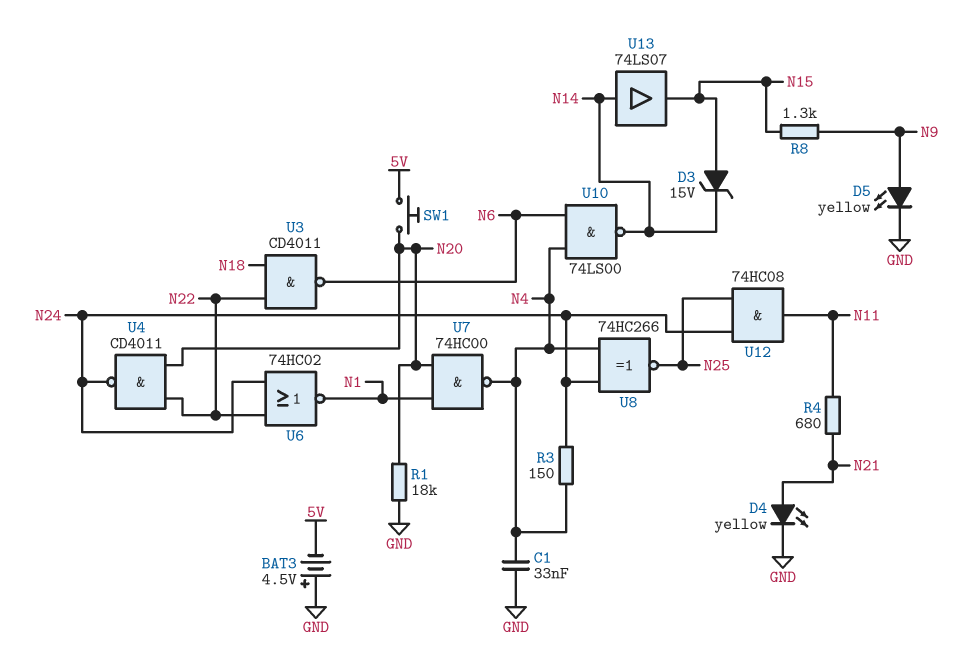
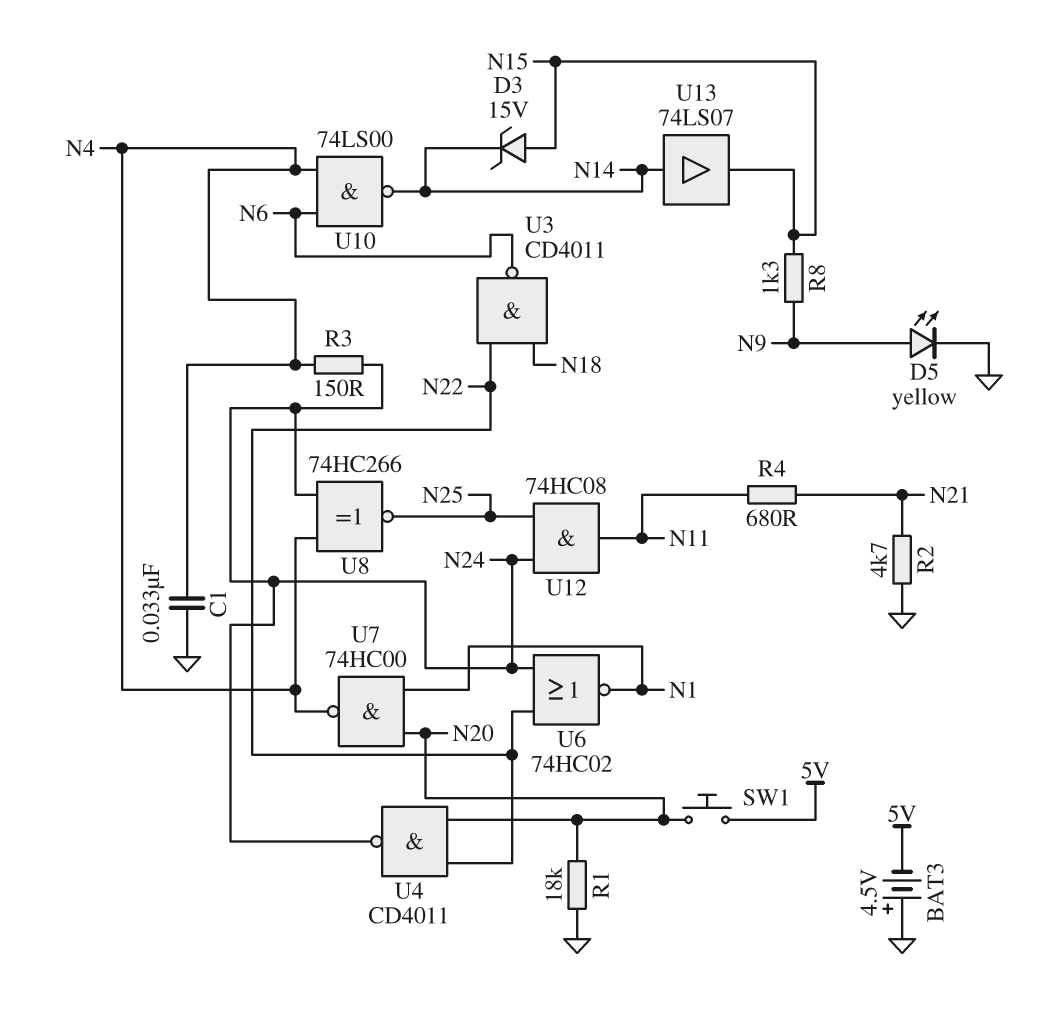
D4: LED yellow (A N21, K GND) -> none
R2: none -> 4.7k (GND, N21)

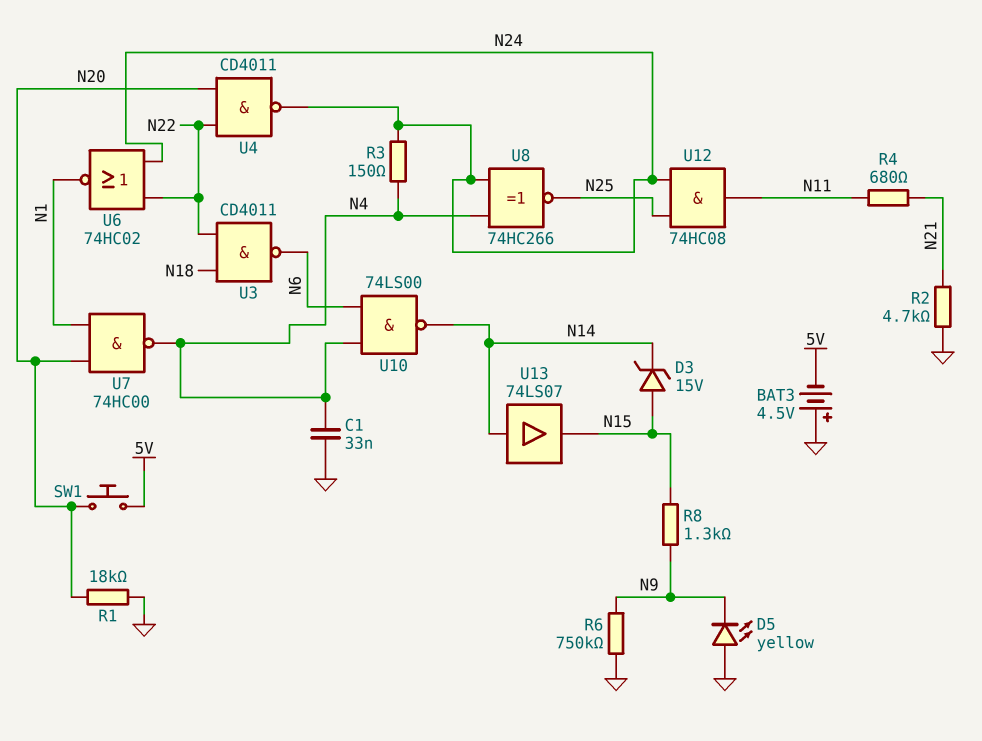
D5: LED yellow (A N9, K GND) -> LED yellow (A GND, K N9)
R6: none -> 750k (GND, N9)

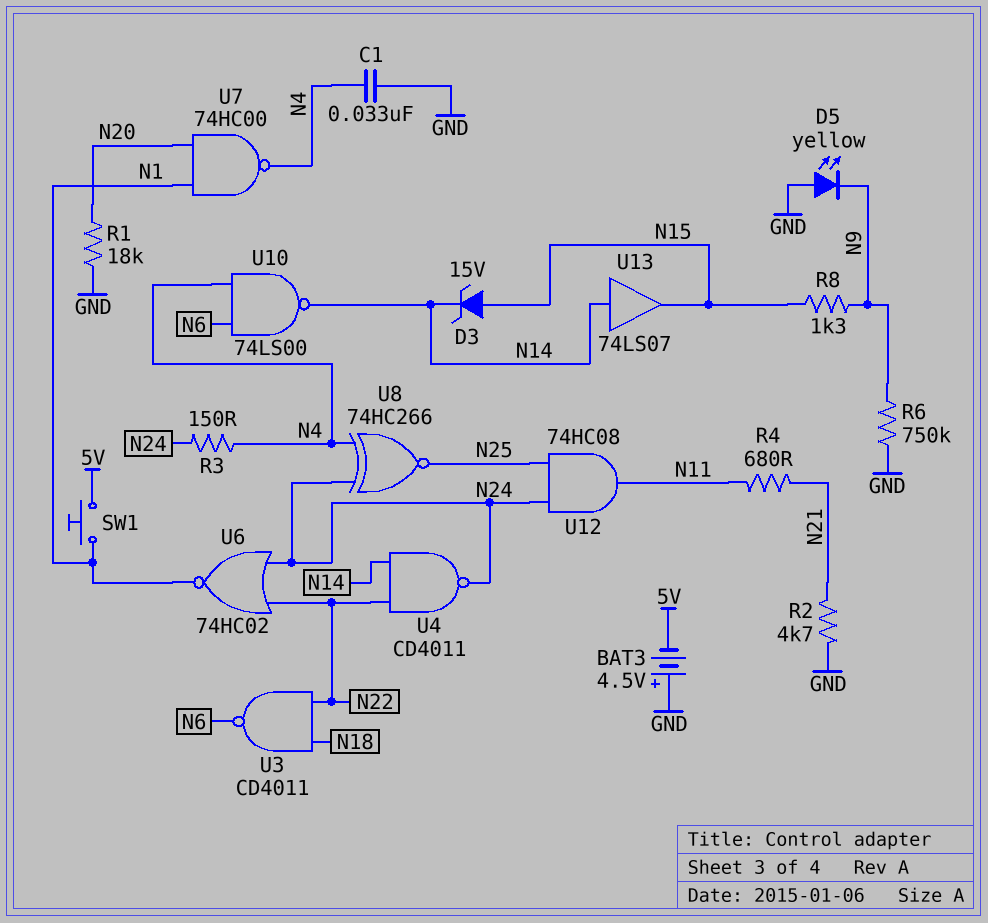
SW1: button (5V, N20) -> button (5V, N1)
U4: NAND CD4011 (in N20, in N22, out N24) -> NAND CD4011 (in N14, in N22, out N24)

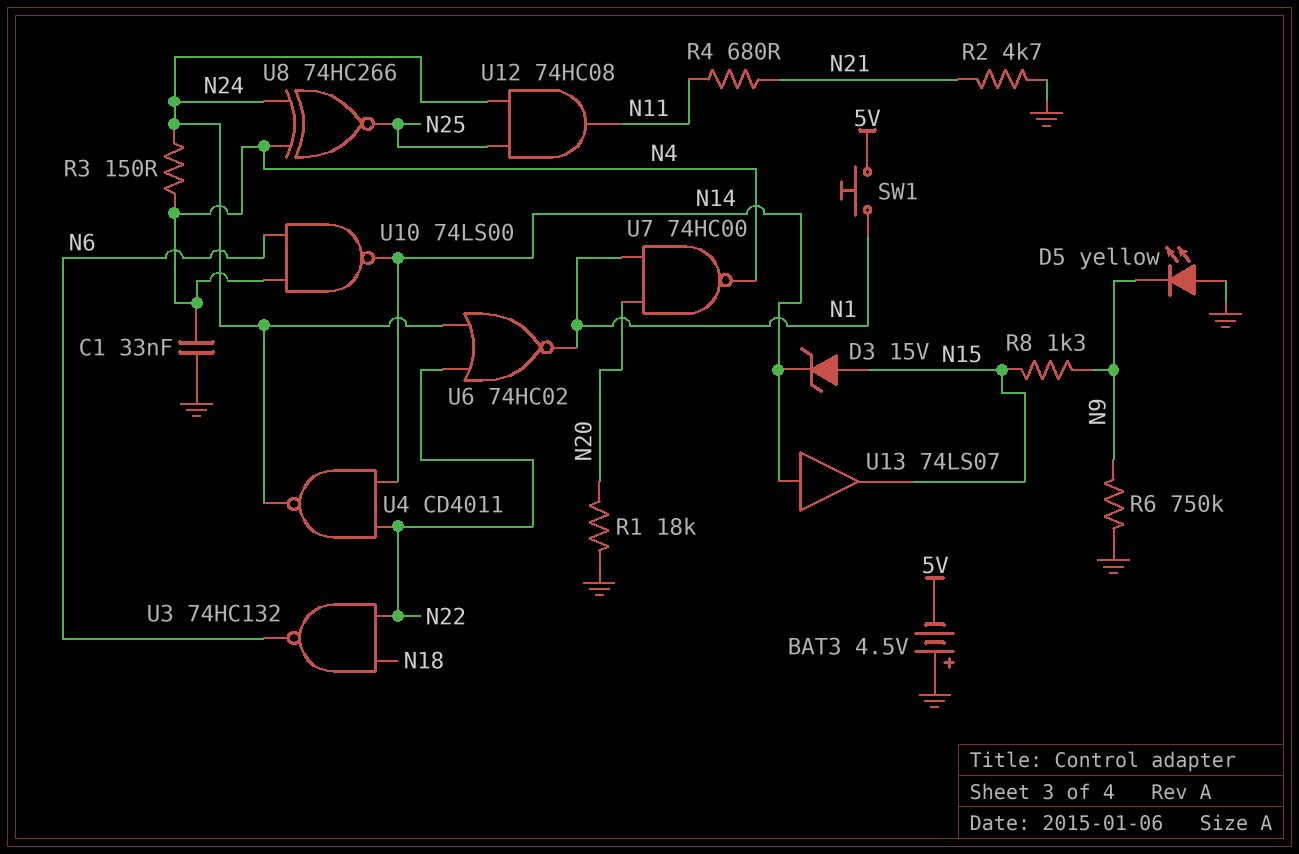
U3: NAND CD4011 (in N18, in N22, out N6) -> NAND 74HC132 (in N18, in N22, out N6)

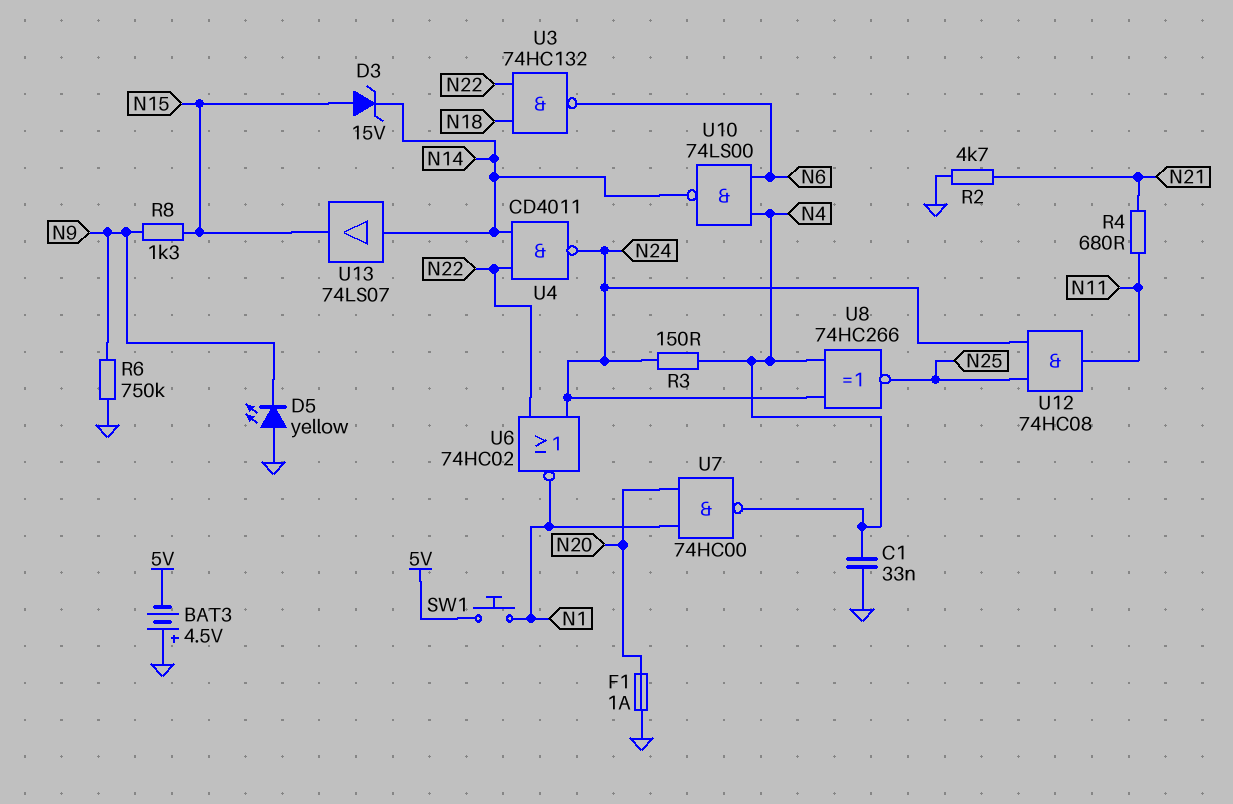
F1: none -> 1A (GND, N20)
R1: 18k (GND, N20) -> none

